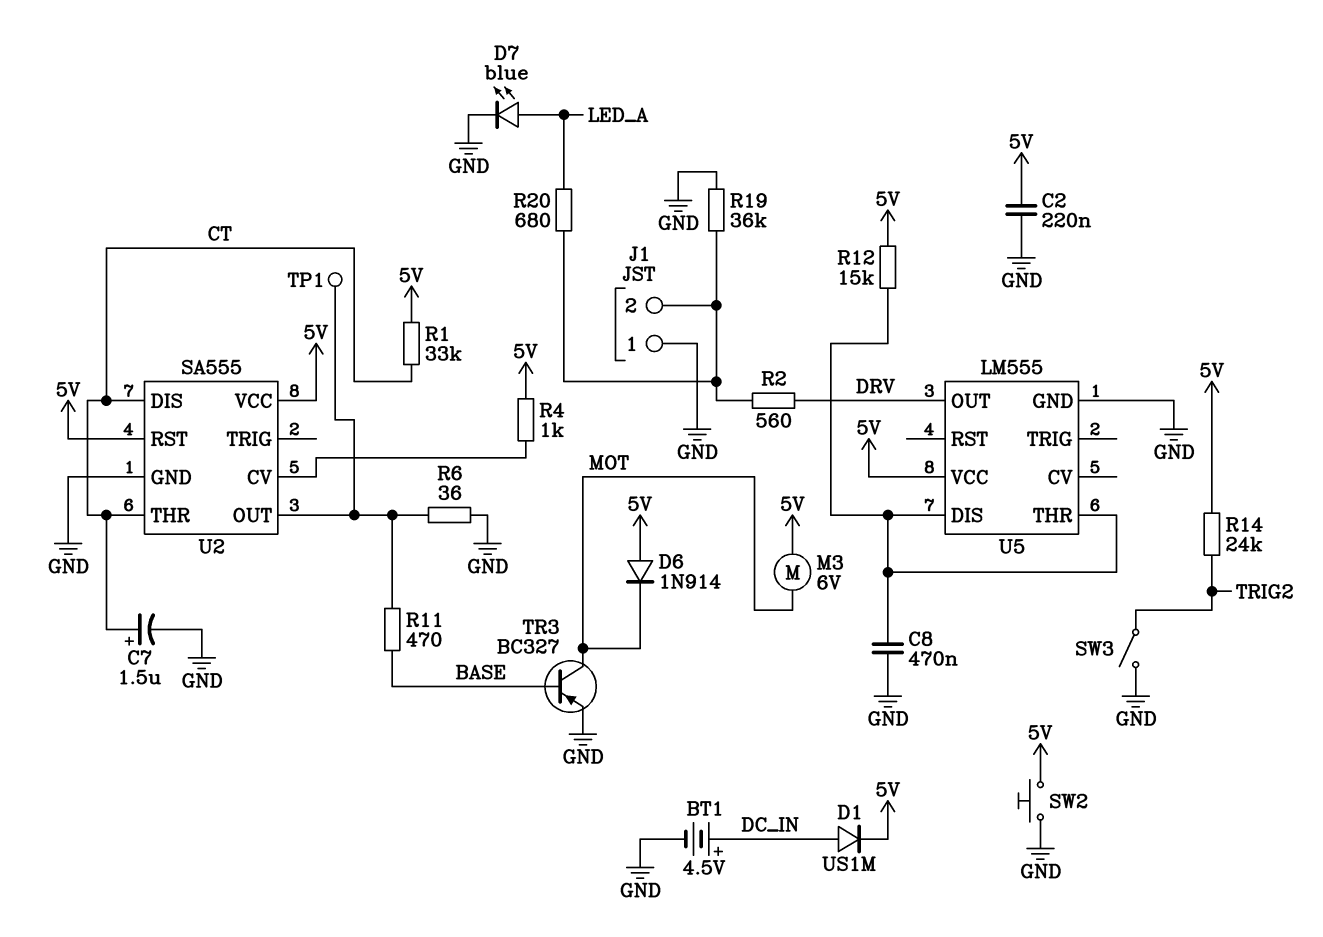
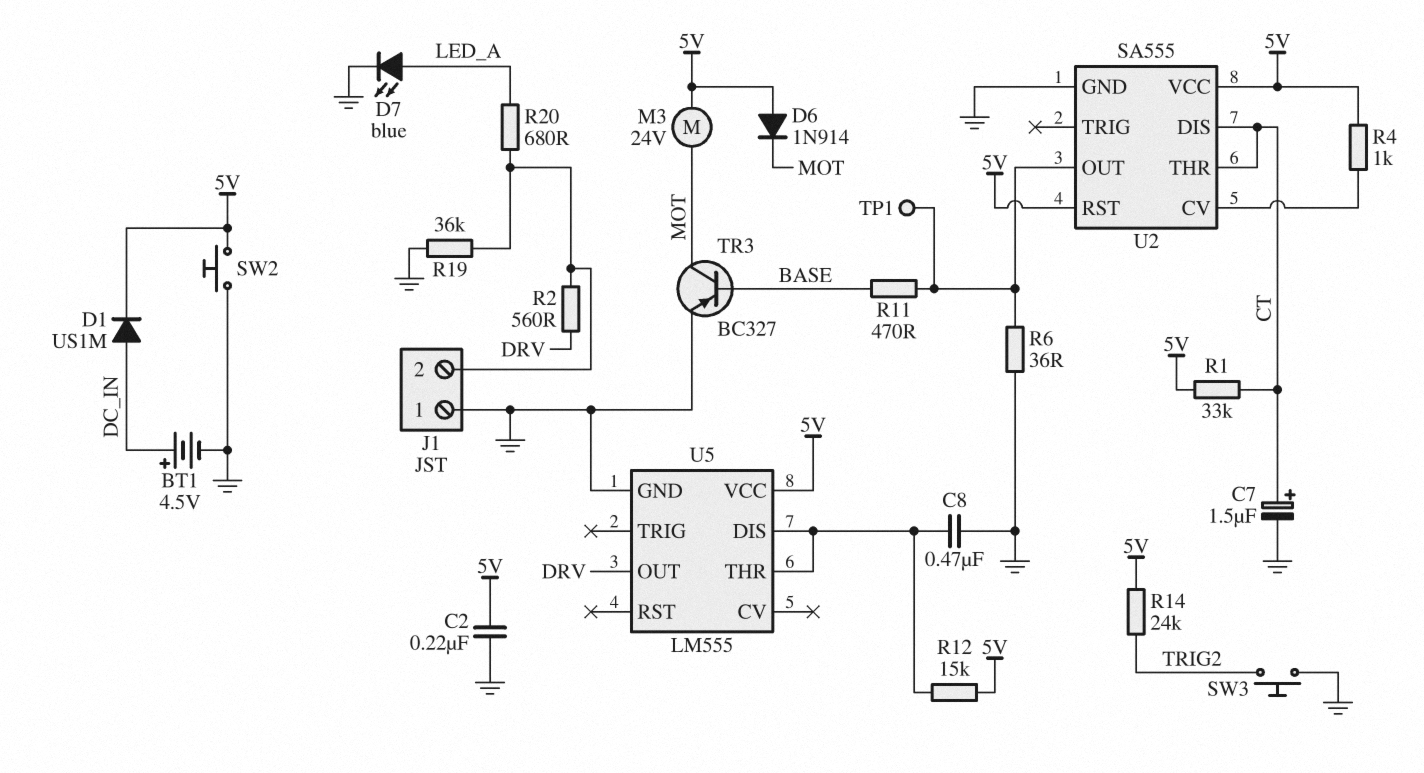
M3: motor 6V (5V, MOT) -> motor 24V (5V, MOT)
SW3: switch (GND, TRIG2) -> button (GND, TRIG2)

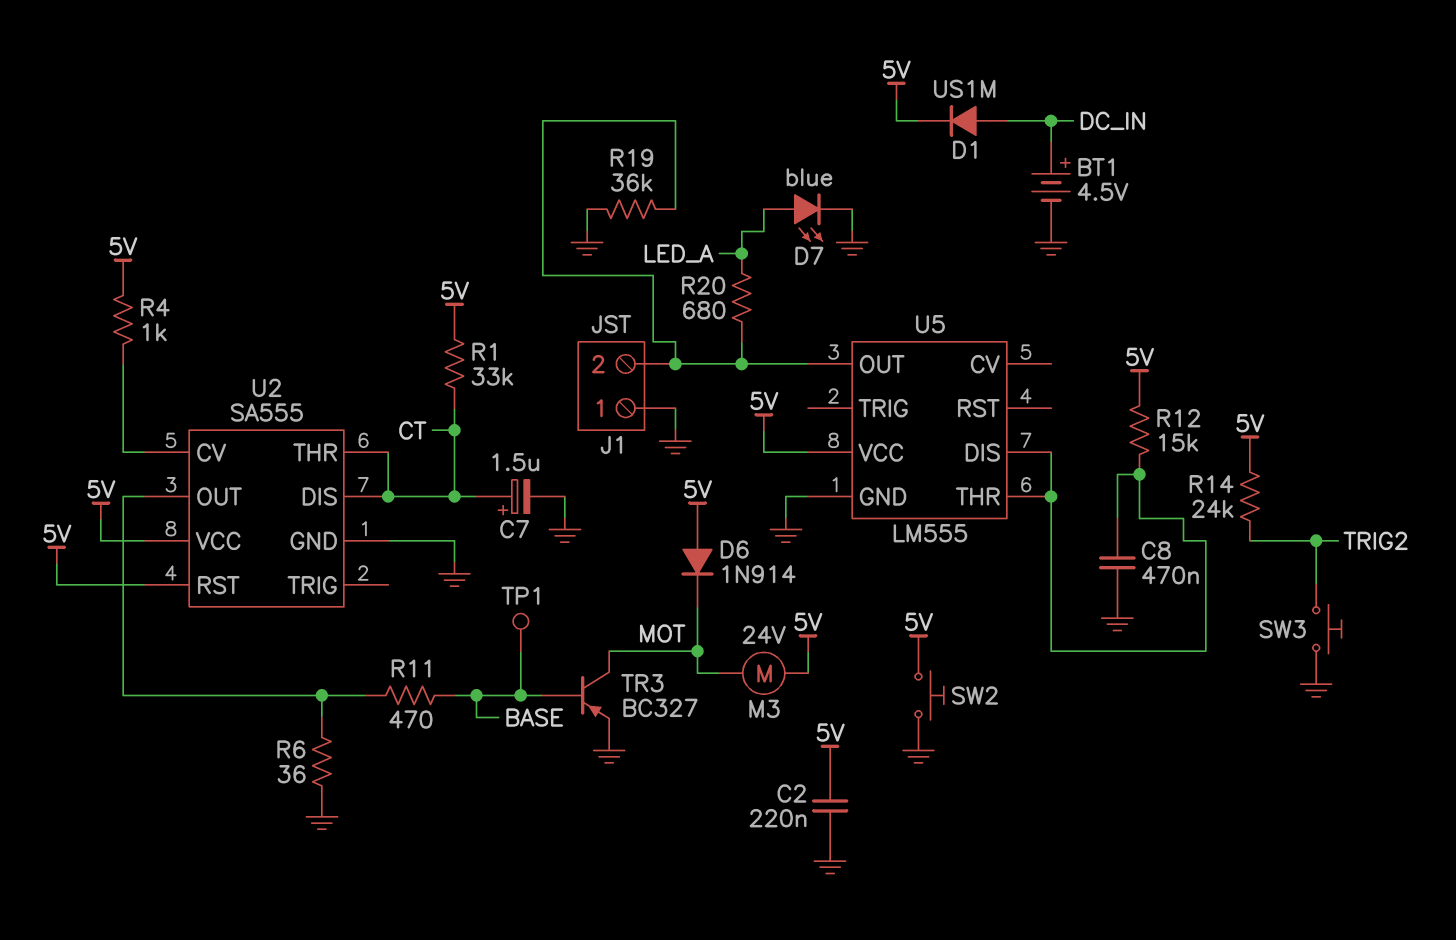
R2: 560 (DRV, J1/2) -> none
TP1: test point (U2/OUT) -> test point (BASE)
U5 pin OUT: DRV -> J1/2

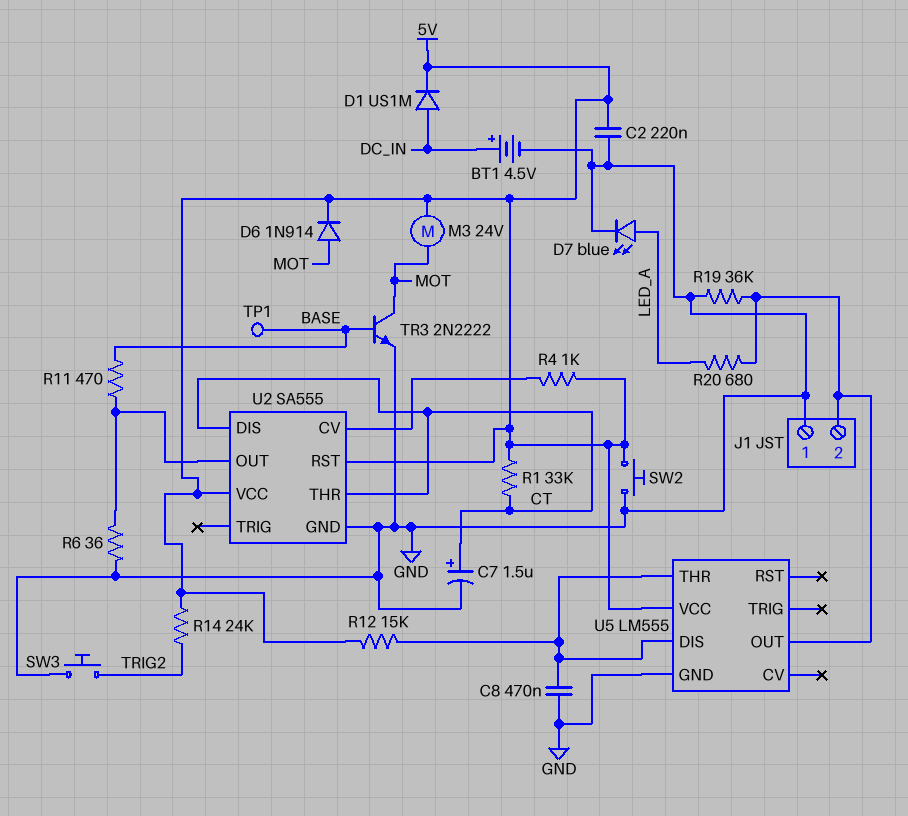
D6: diode 1N914 (A 5V, K MOT) -> diode 1N914 (A MOT, K 5V)
TR3: PNP BC327 (B BASE, C MOT, E GND) -> NPN 2N2222 (B BASE, C MOT, E GND)

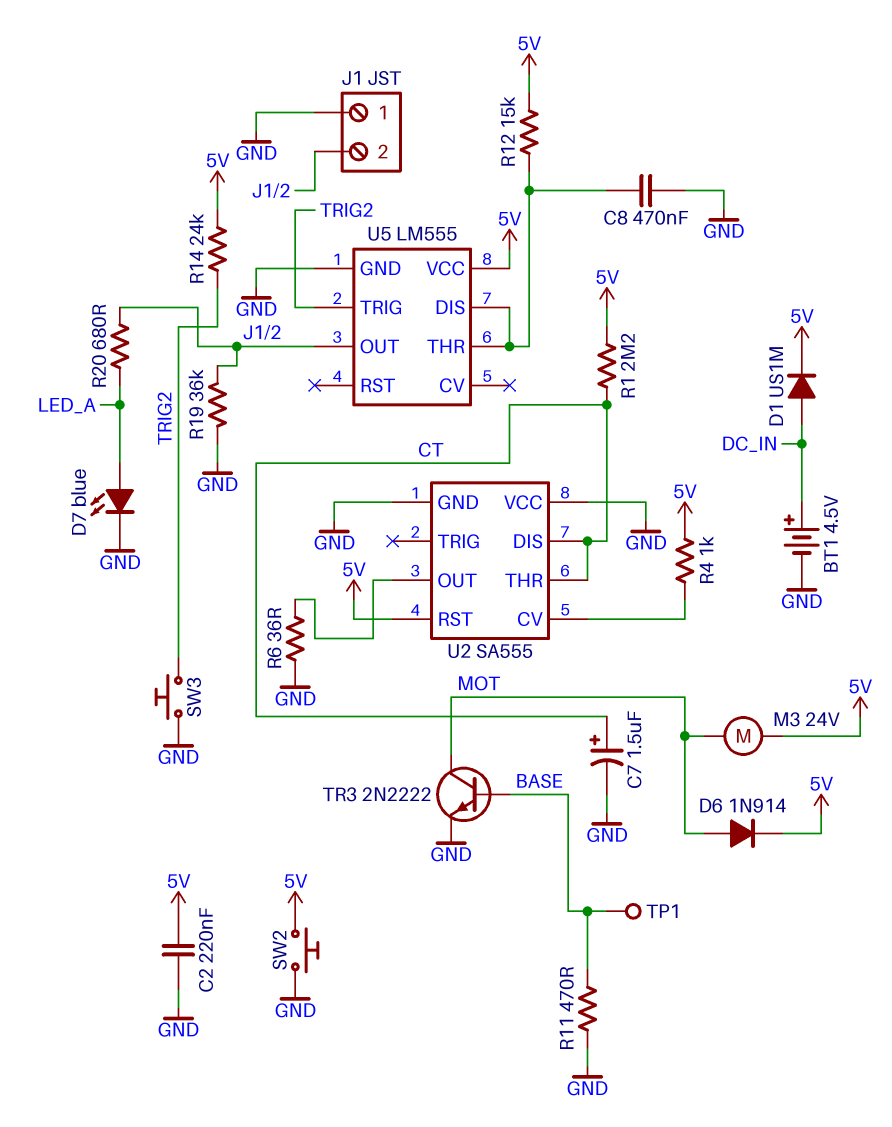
R1: 33k (5V, CT) -> 2.2M (5V, CT)
R11: 470 (BASE, U2/OUT) -> 470 (BASE, GND)
U2 pin VCC: 5V -> GND
U5 pin TRIG: none -> TRIG2

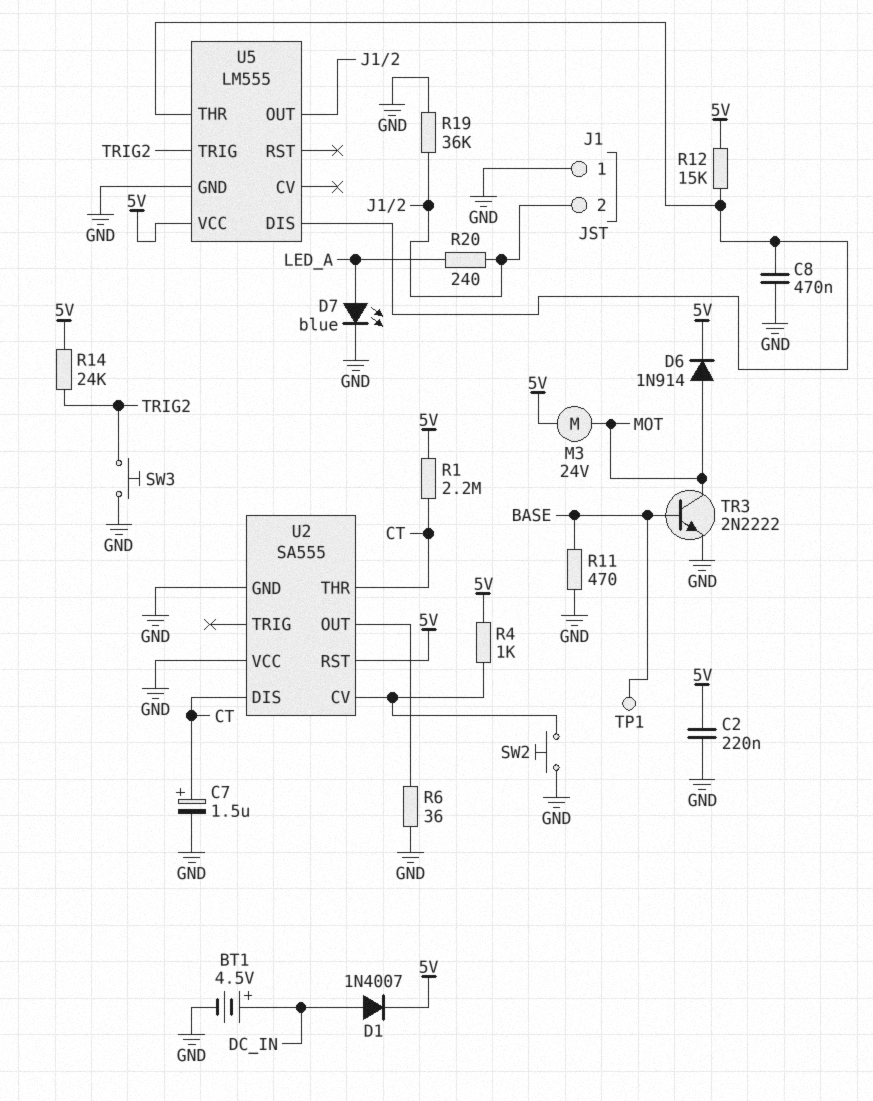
D1: diode US1M (A DC_IN, K 5V) -> diode 1N4007 (A DC_IN, K 5V)
R20: 680 (J1/2, LED_A) -> 240 (J1/2, LED_A)
SW2: button (5V, GND) -> button (GND, U2/CV)

